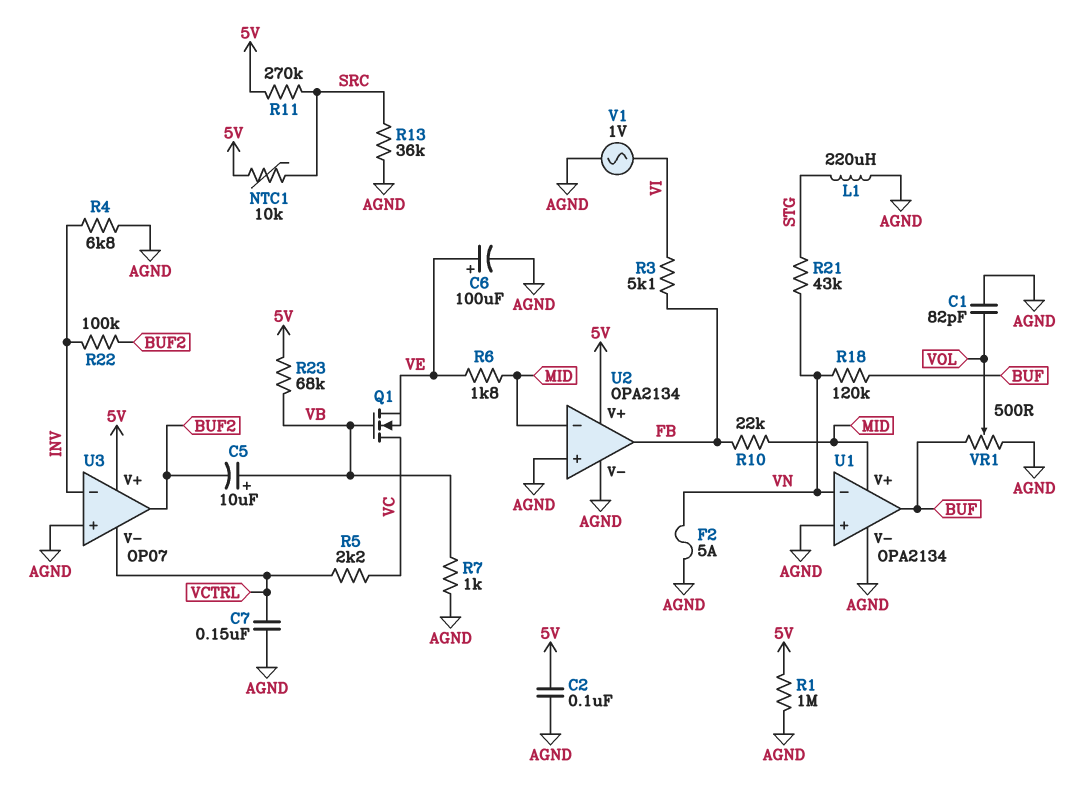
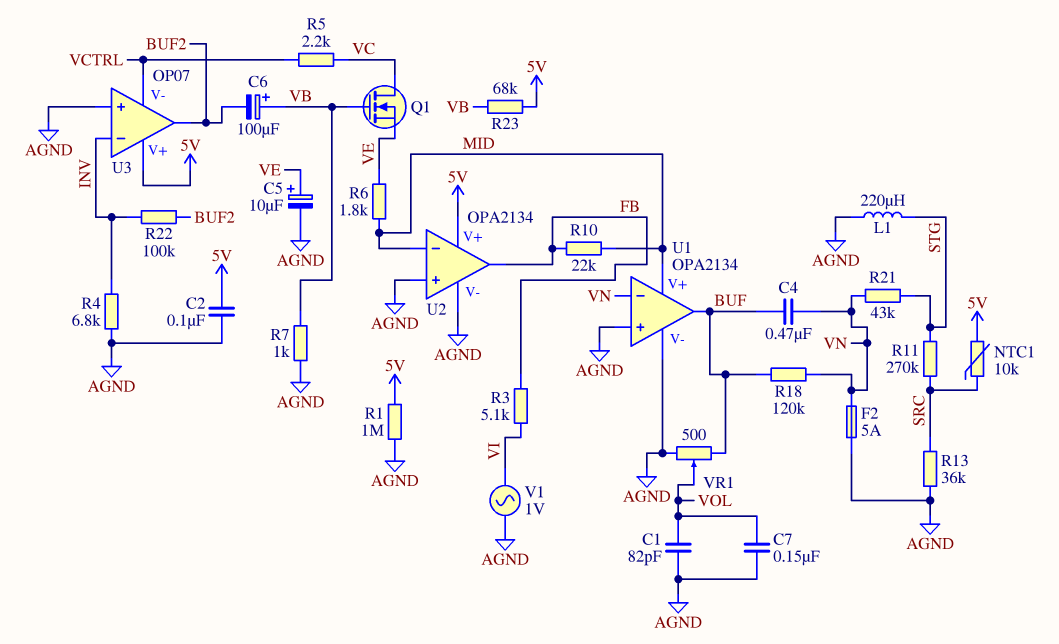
C4: none -> 470nF (BUF, VN)
C5: 10uF (plus VB, minus BUF2) -> 10uF (plus VE, minus AGND)
C6: 100uF (plus VE, minus AGND) -> 100uF (plus VB, minus BUF2)
C7: 150nF (AGND, VCTRL) -> 150nF (AGND, VOL)
R11: 270k (5V, SRC) -> 270k (SRC, STG)

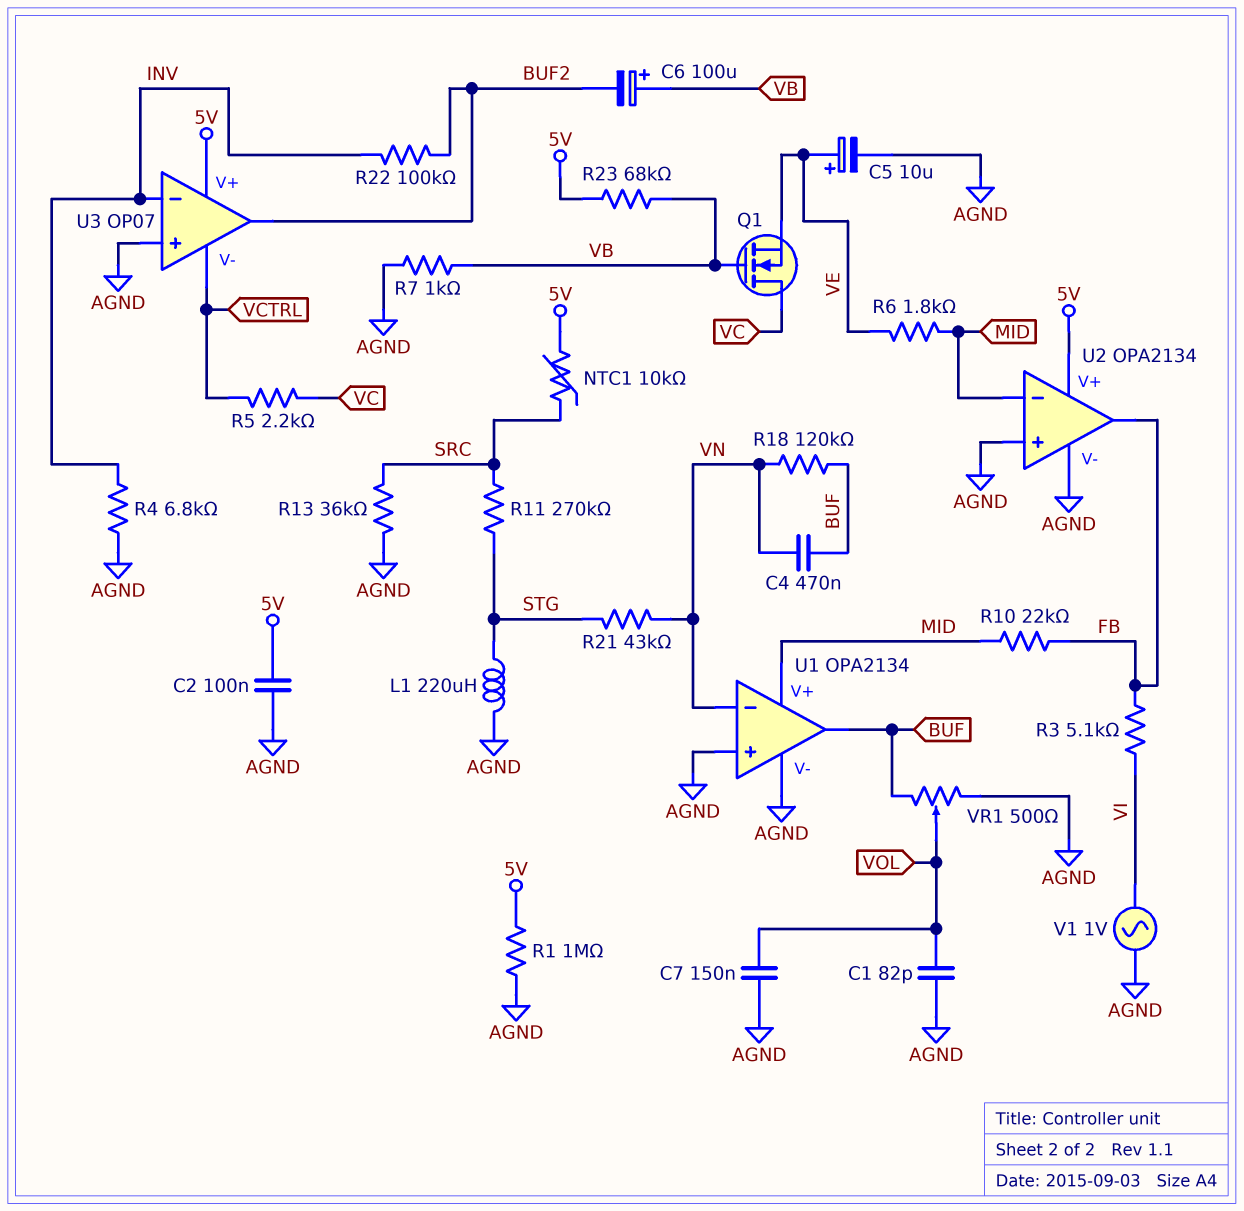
F2: 5A (AGND, VN) -> none

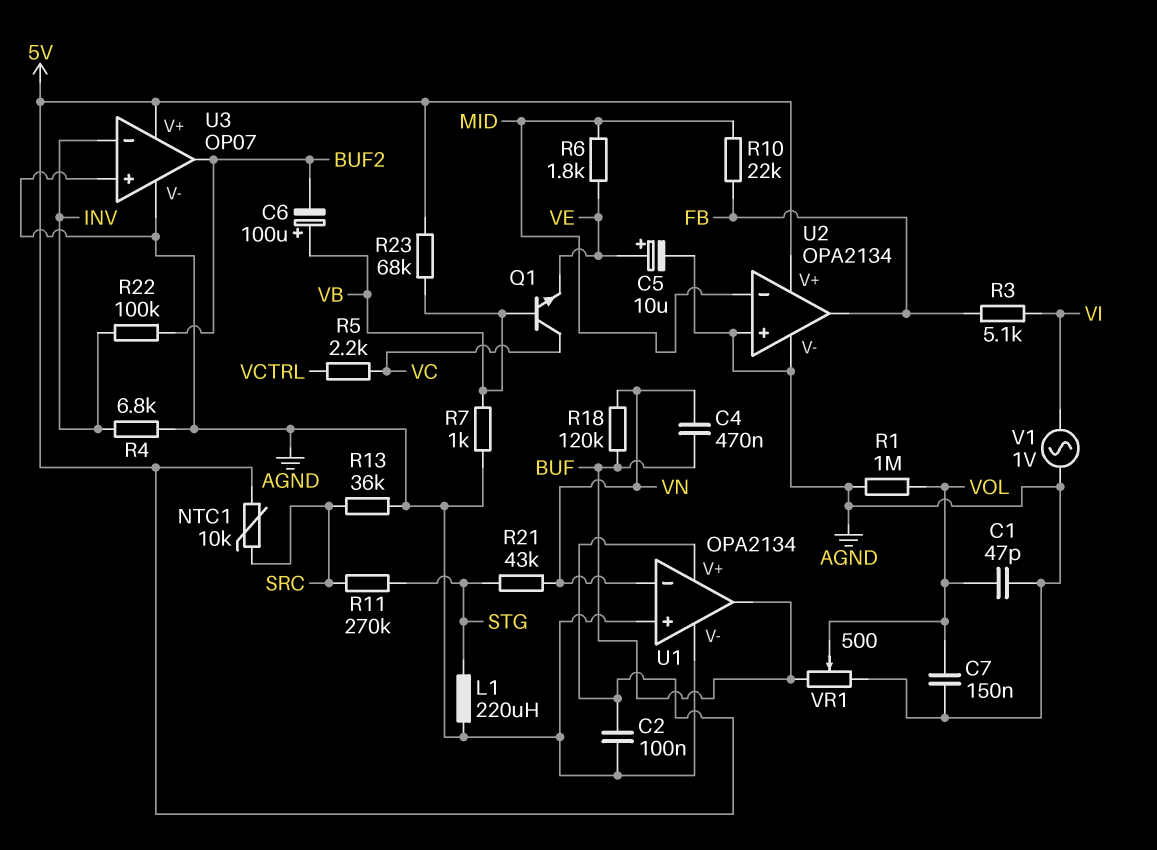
C1: 82pF (AGND, VOL) -> 47pF (AGND, VOL)
Q1: NMOS (G VB, D VC, S VE) -> NPN (B VB, C VC, E VE)
R1: 1M (5V, AGND) -> 1M (AGND, VOL)
U1 pin V+: MID -> 5V
U3 pin V-: VCTRL -> AGND

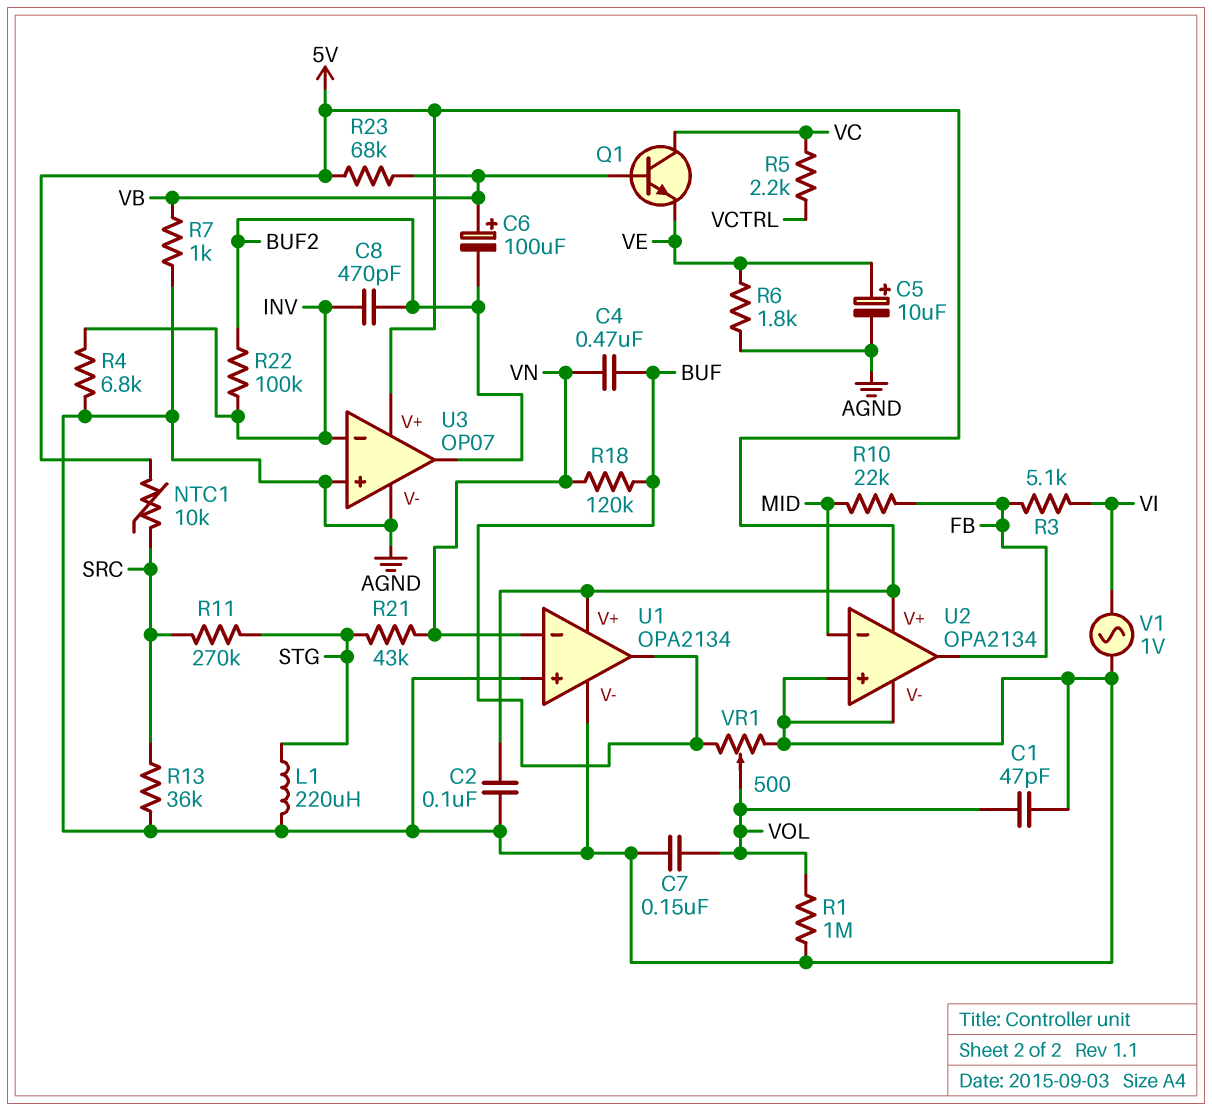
C8: none -> 470pF (BUF2, INV)
R6: 1.8k (MID, VE) -> 1.8k (AGND, VE)

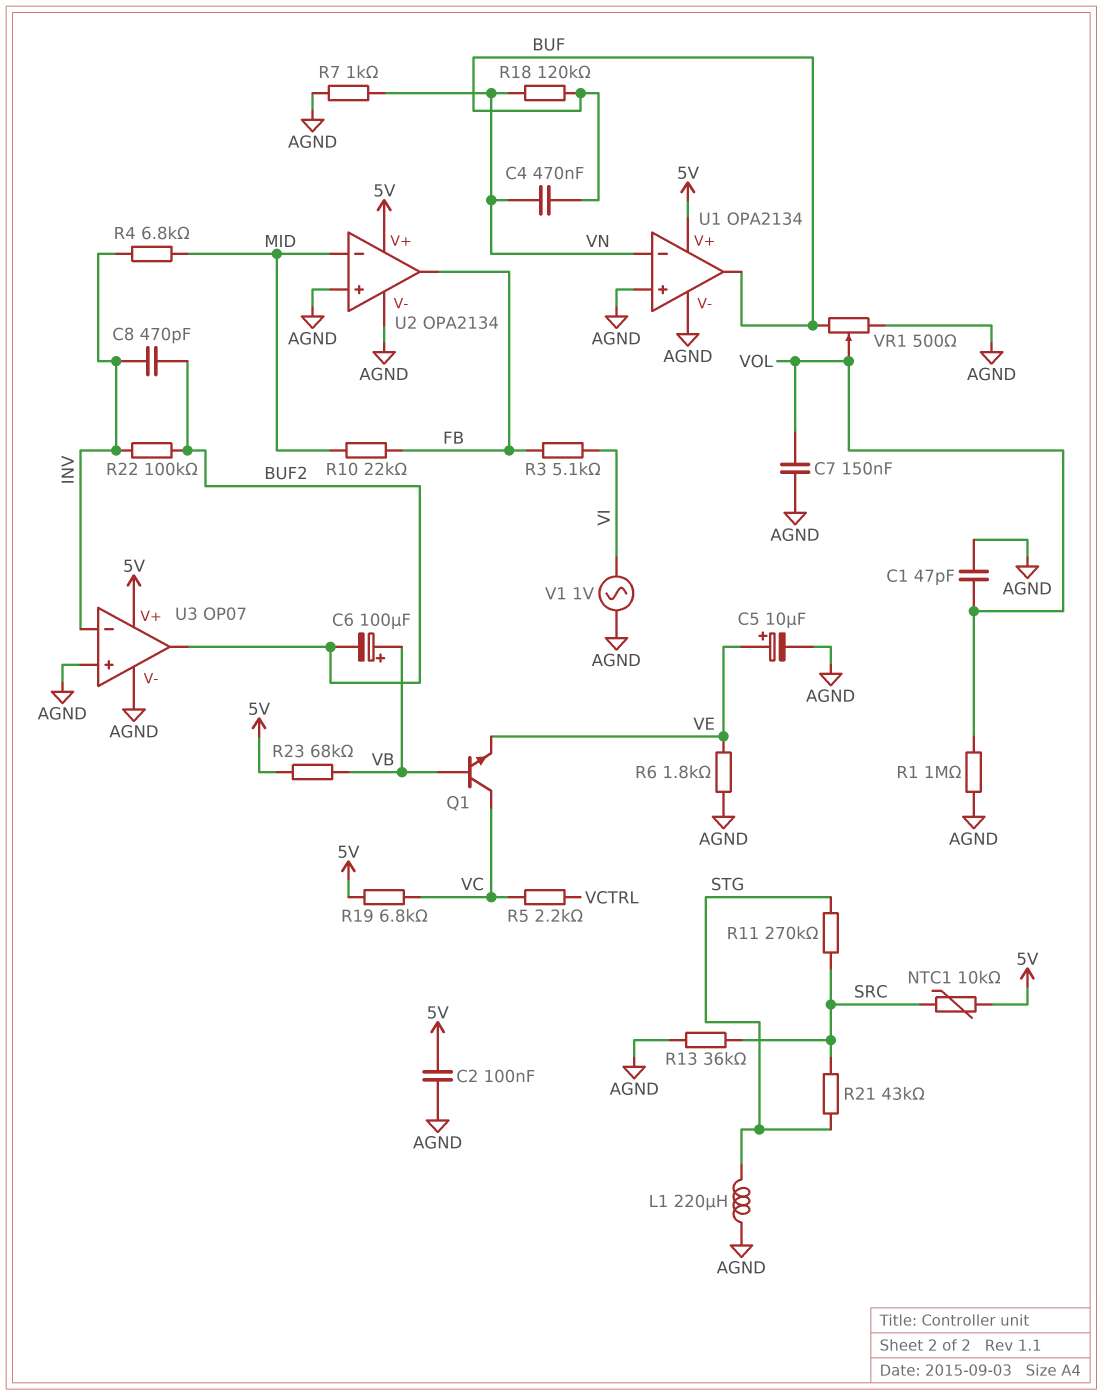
R4: 6.8k (AGND, INV) -> 6.8k (INV, MID)
R7: 1k (AGND, VB) -> 1k (AGND, VN)
R19: none -> 6.8k (5V, VC)
R21: 43k (STG, VN) -> 43k (SRC, STG)

